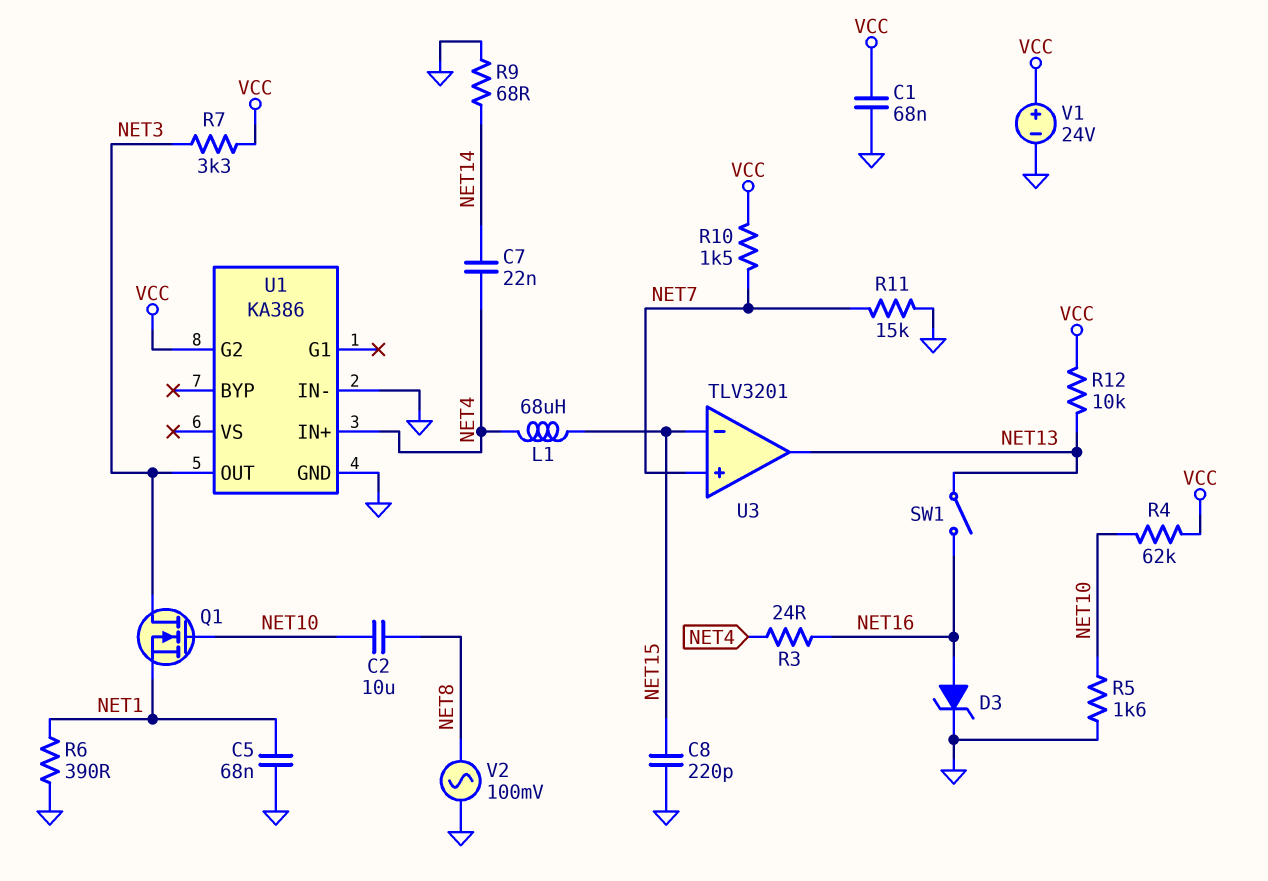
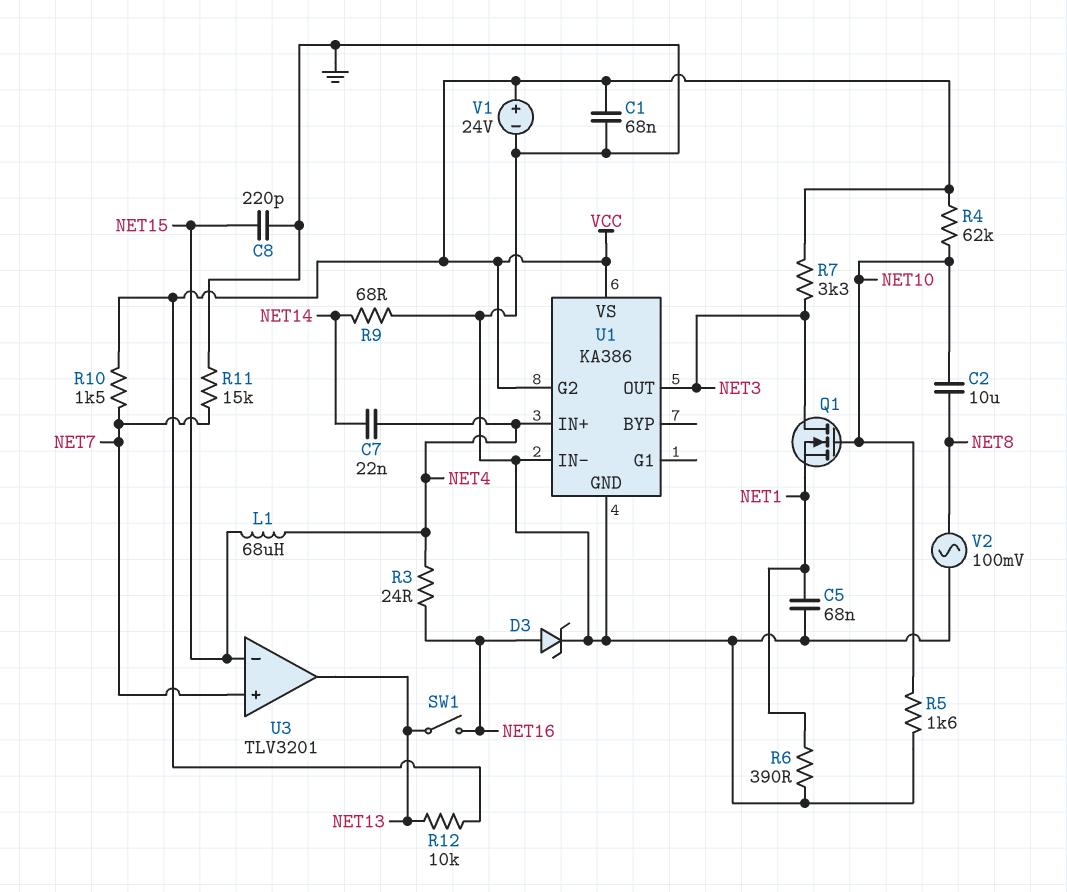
U1 pin VS: none -> VCC

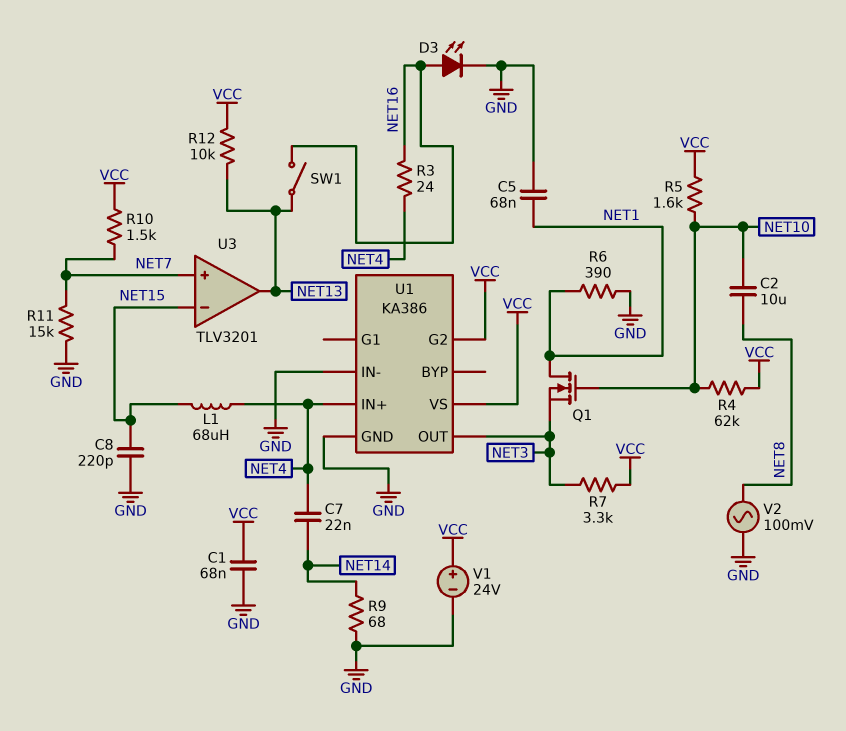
D3: zener (A NET16, K GND) -> LED (A NET16, K GND)
Q1: NMOS (G NET10, D NET3, S NET1) -> NMOS (G NET10, D NET1, S NET3)
R5: 1.6k (GND, NET10) -> 1.6k (NET10, VCC)

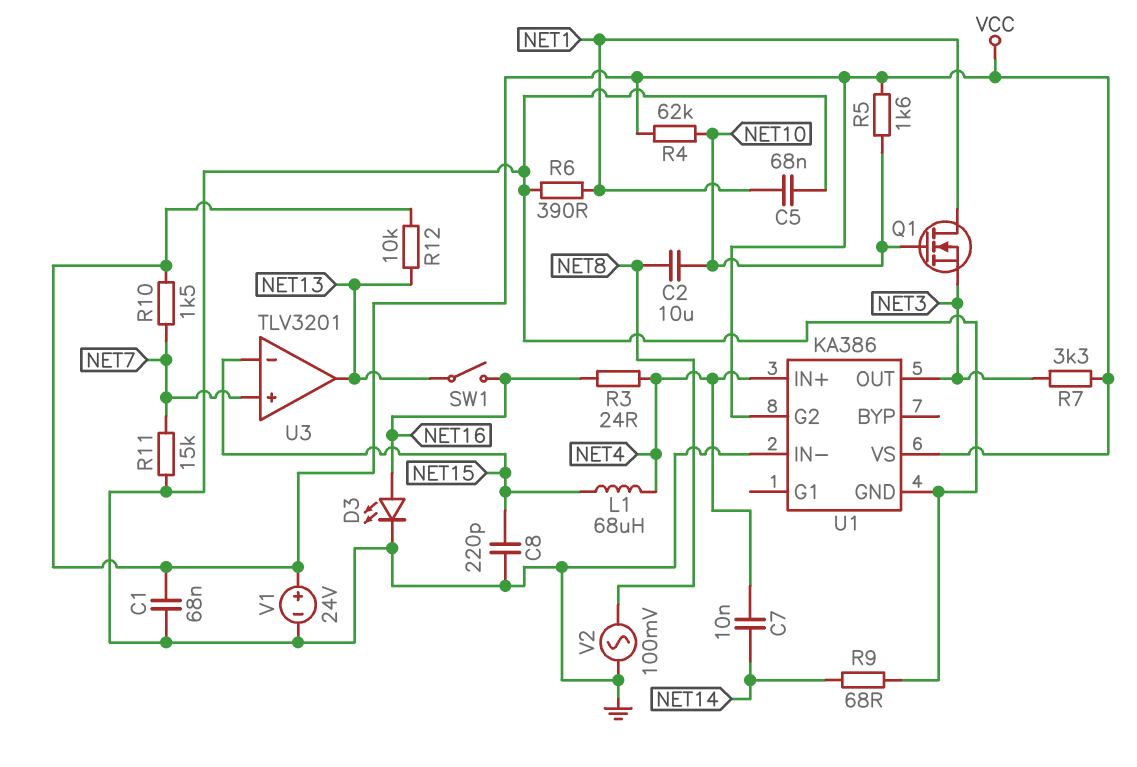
C7: 22nF (NET4, NET14) -> 10nF (NET4, NET14)

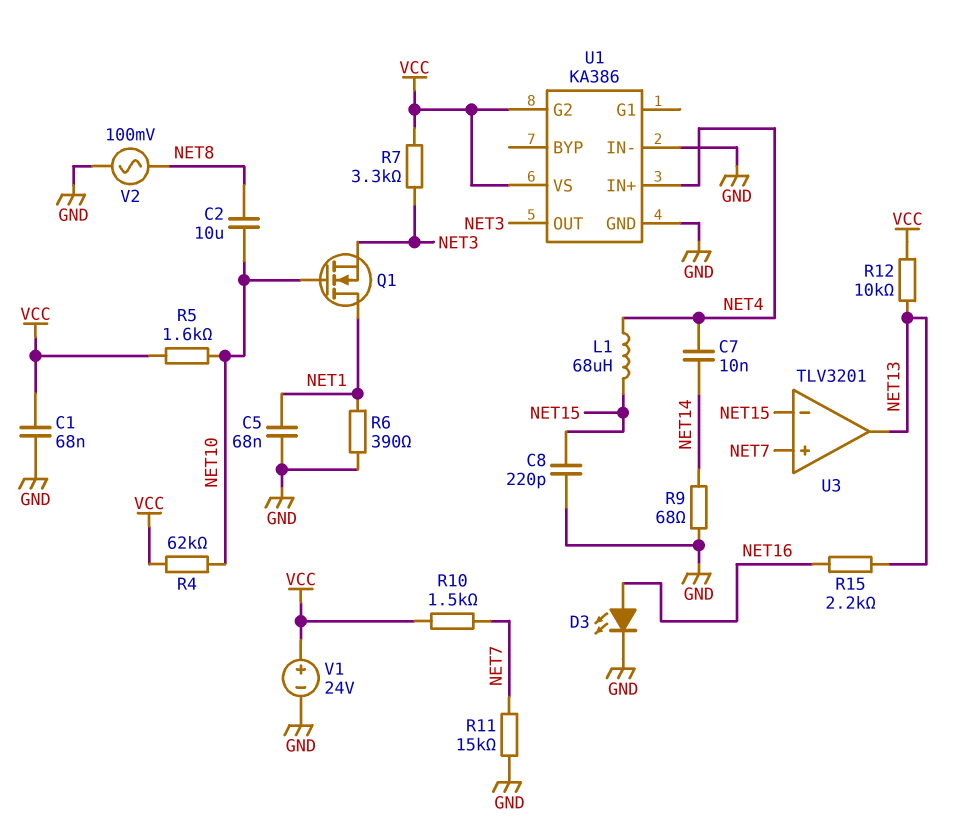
R3: 24 (NET4, NET16) -> none
R15: none -> 2.2k (NET13, NET16)
SW1: switch (NET13, NET16) -> none

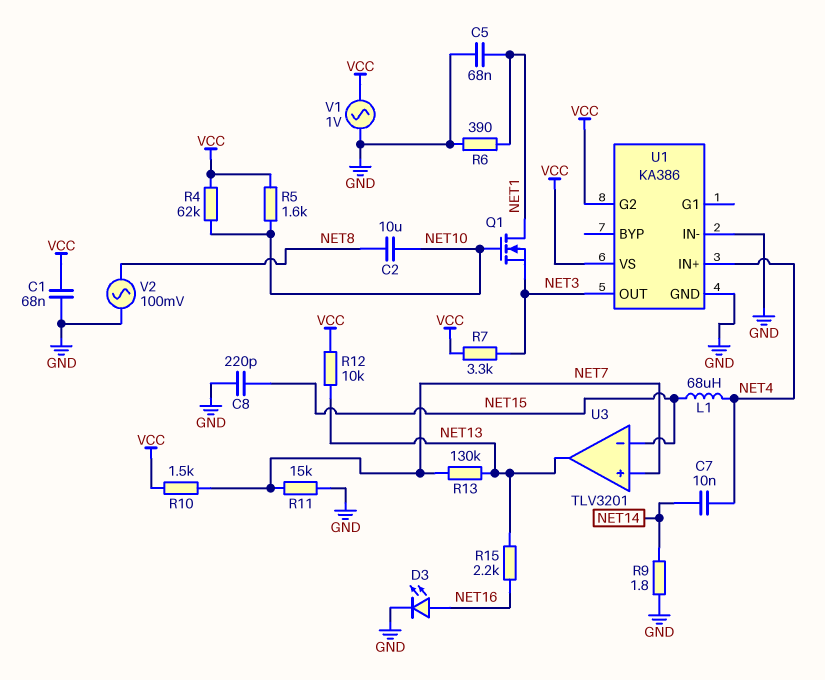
R9: 68 (GND, NET14) -> 1.8 (GND, NET14)
R13: none -> 130k (NET7, NET13)
V1: 24V (plus VCC, minus GND) -> AC 1V (GND, VCC)

